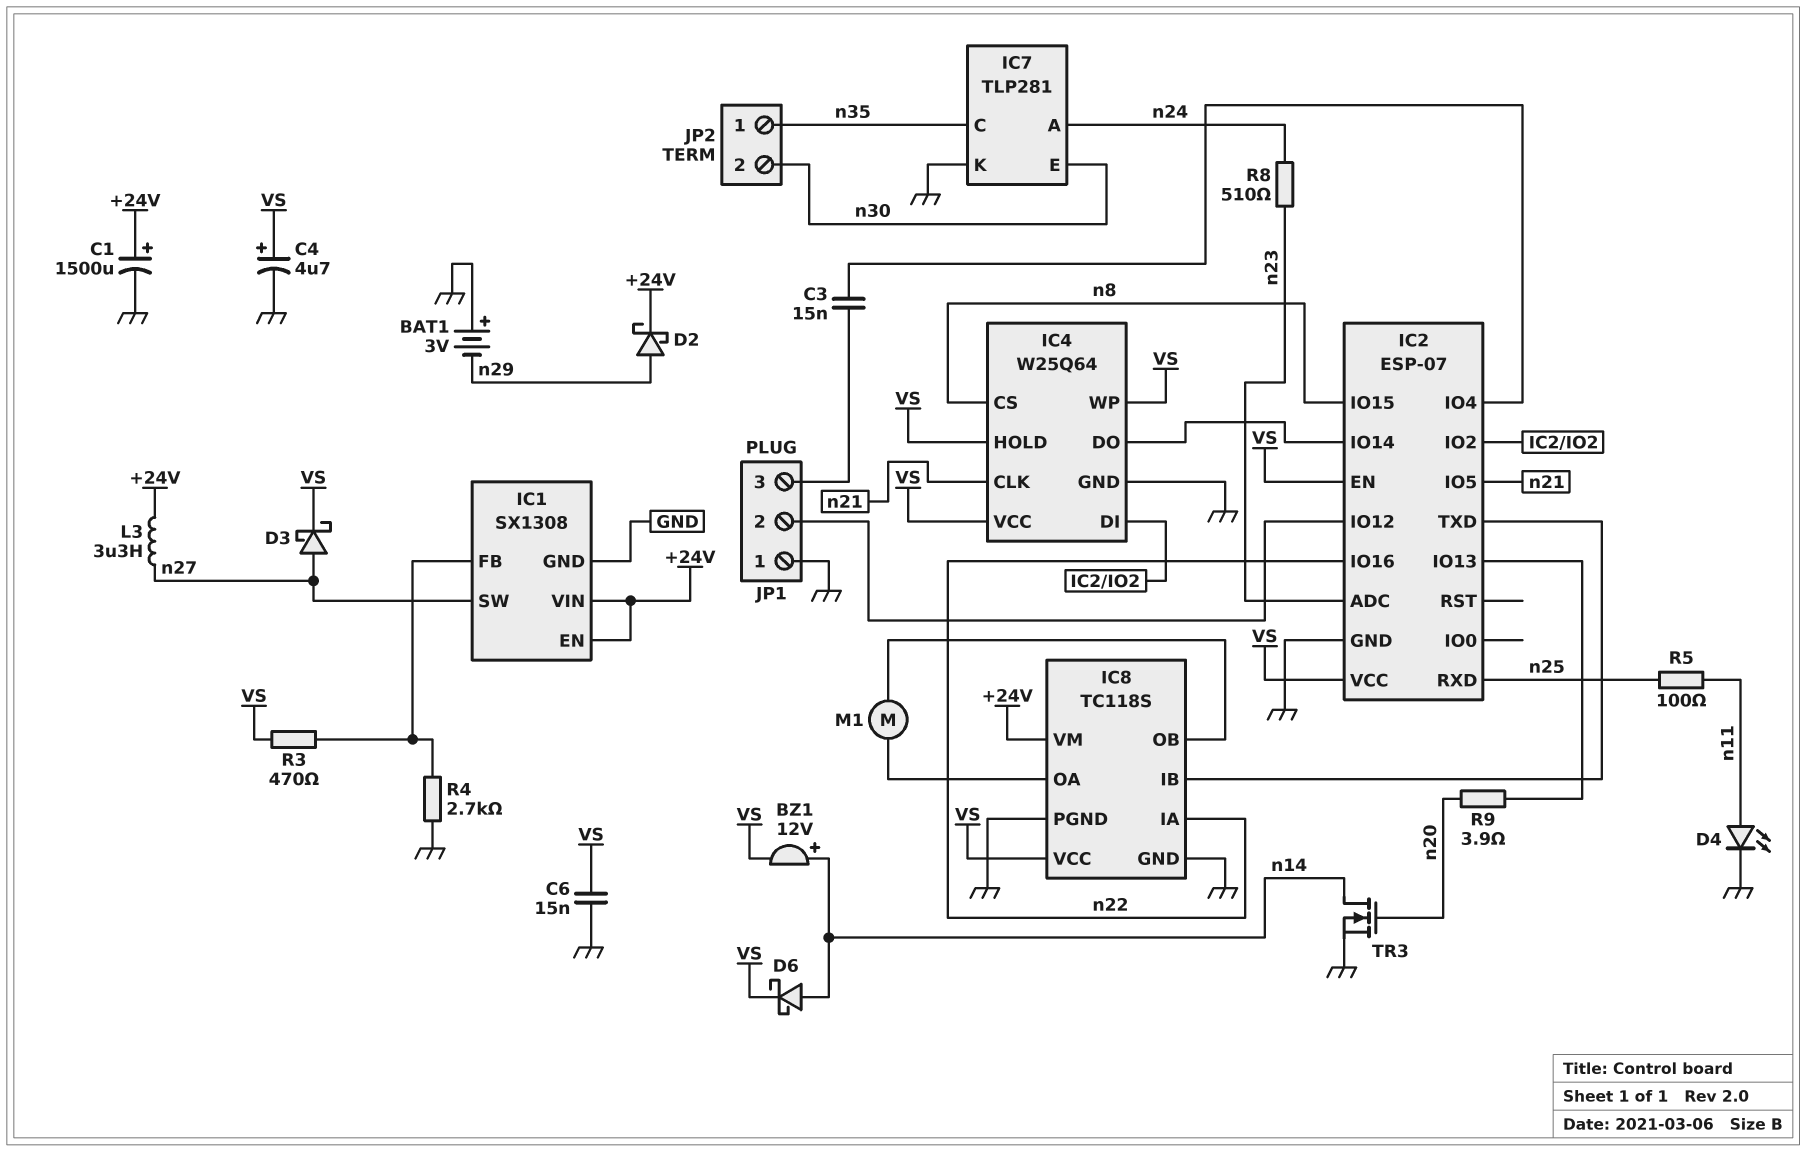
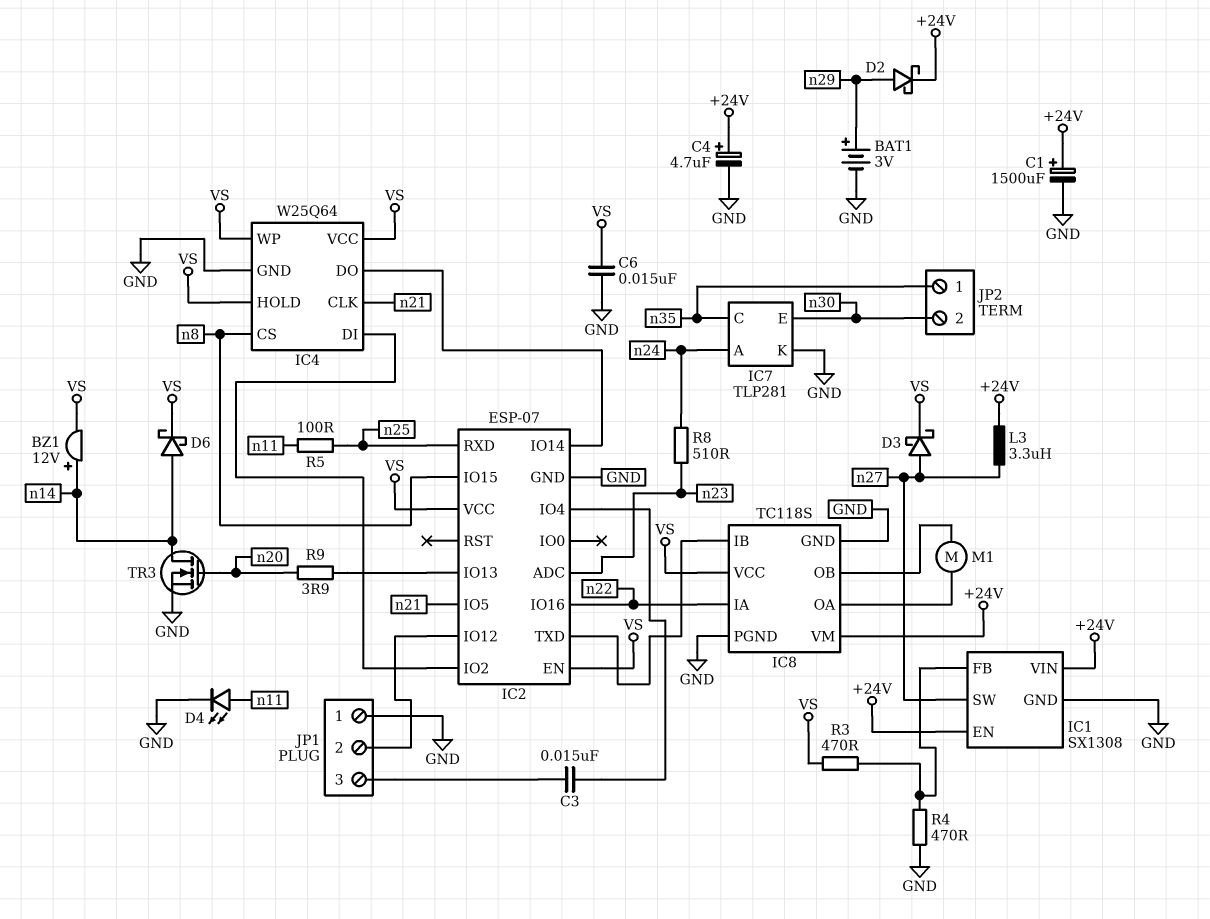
BAT1: 3V (plus GND, minus n29) -> 3V (plus n29, minus GND)
C4: 4.7uF (plus VS, minus GND) -> 4.7uF (plus +24V, minus GND)
R4: 2.7k (GND, IC1/FB) -> 470 (GND, IC1/FB)

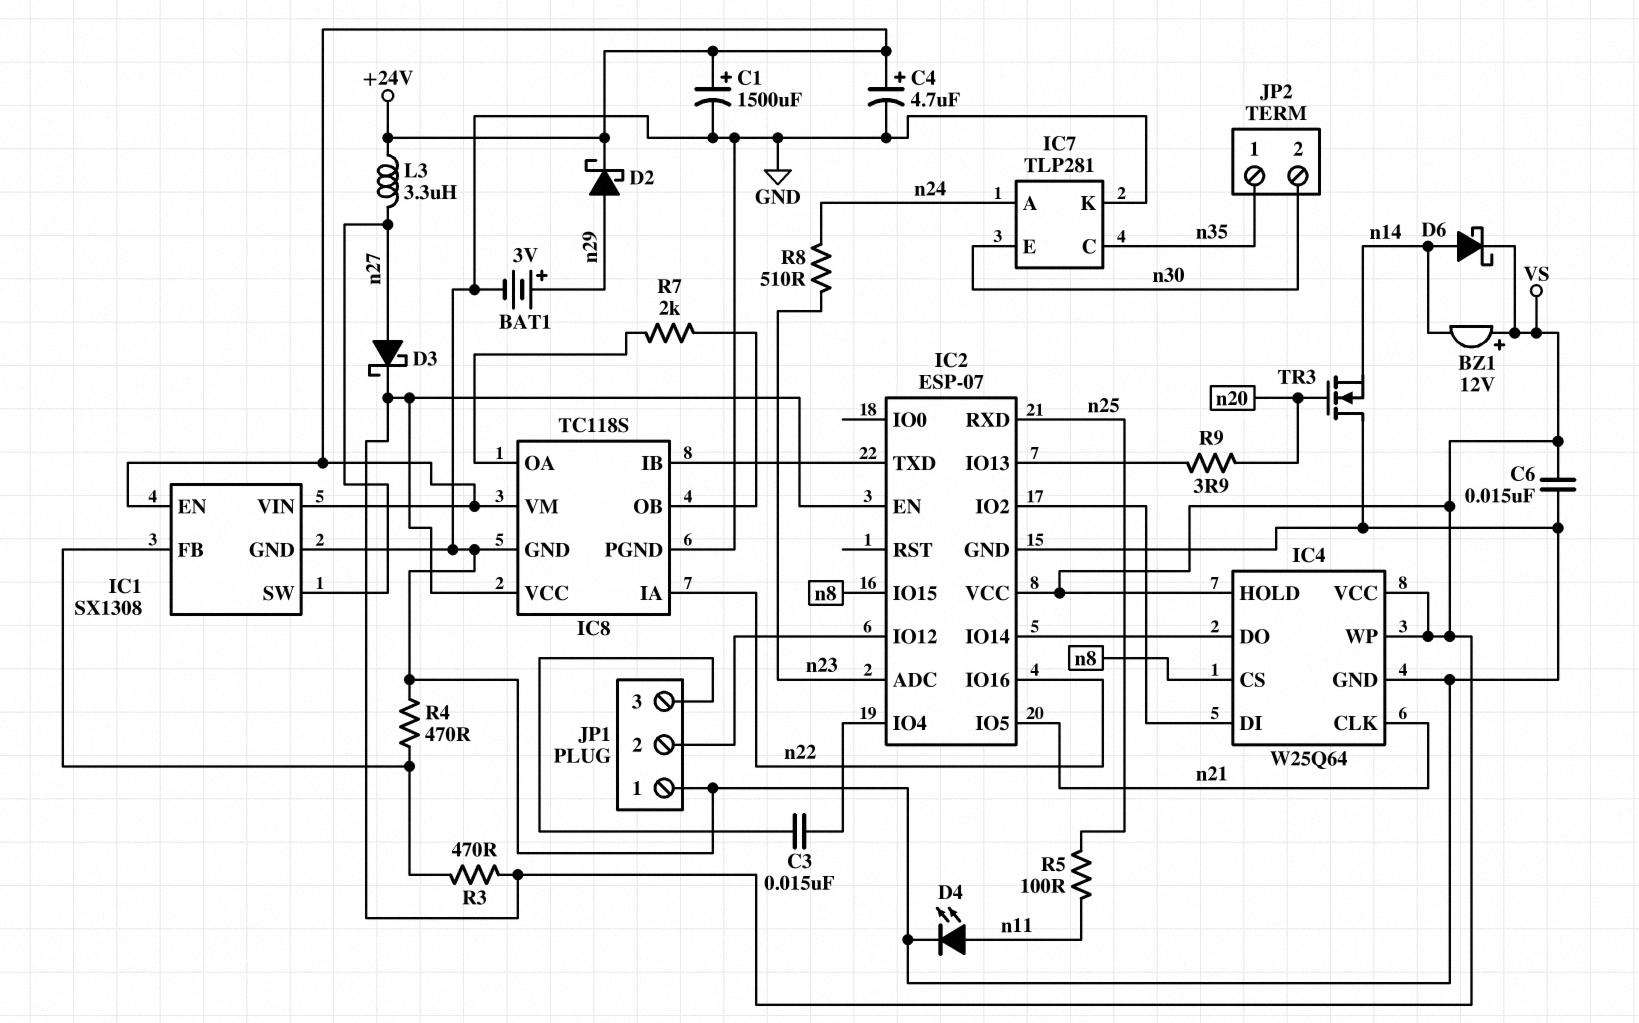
BZ1: buzzer 12V (plus n14, minus VS) -> buzzer 12V (plus VS, minus n14)
M1: motor (IC8/OA, IC8/OB) -> none
R7: none -> 2k (IC8/OA, IC8/OB)
TR3: NMOS (G n20, D n14, S GND) -> NMOS (G n20, D GND, S n14)

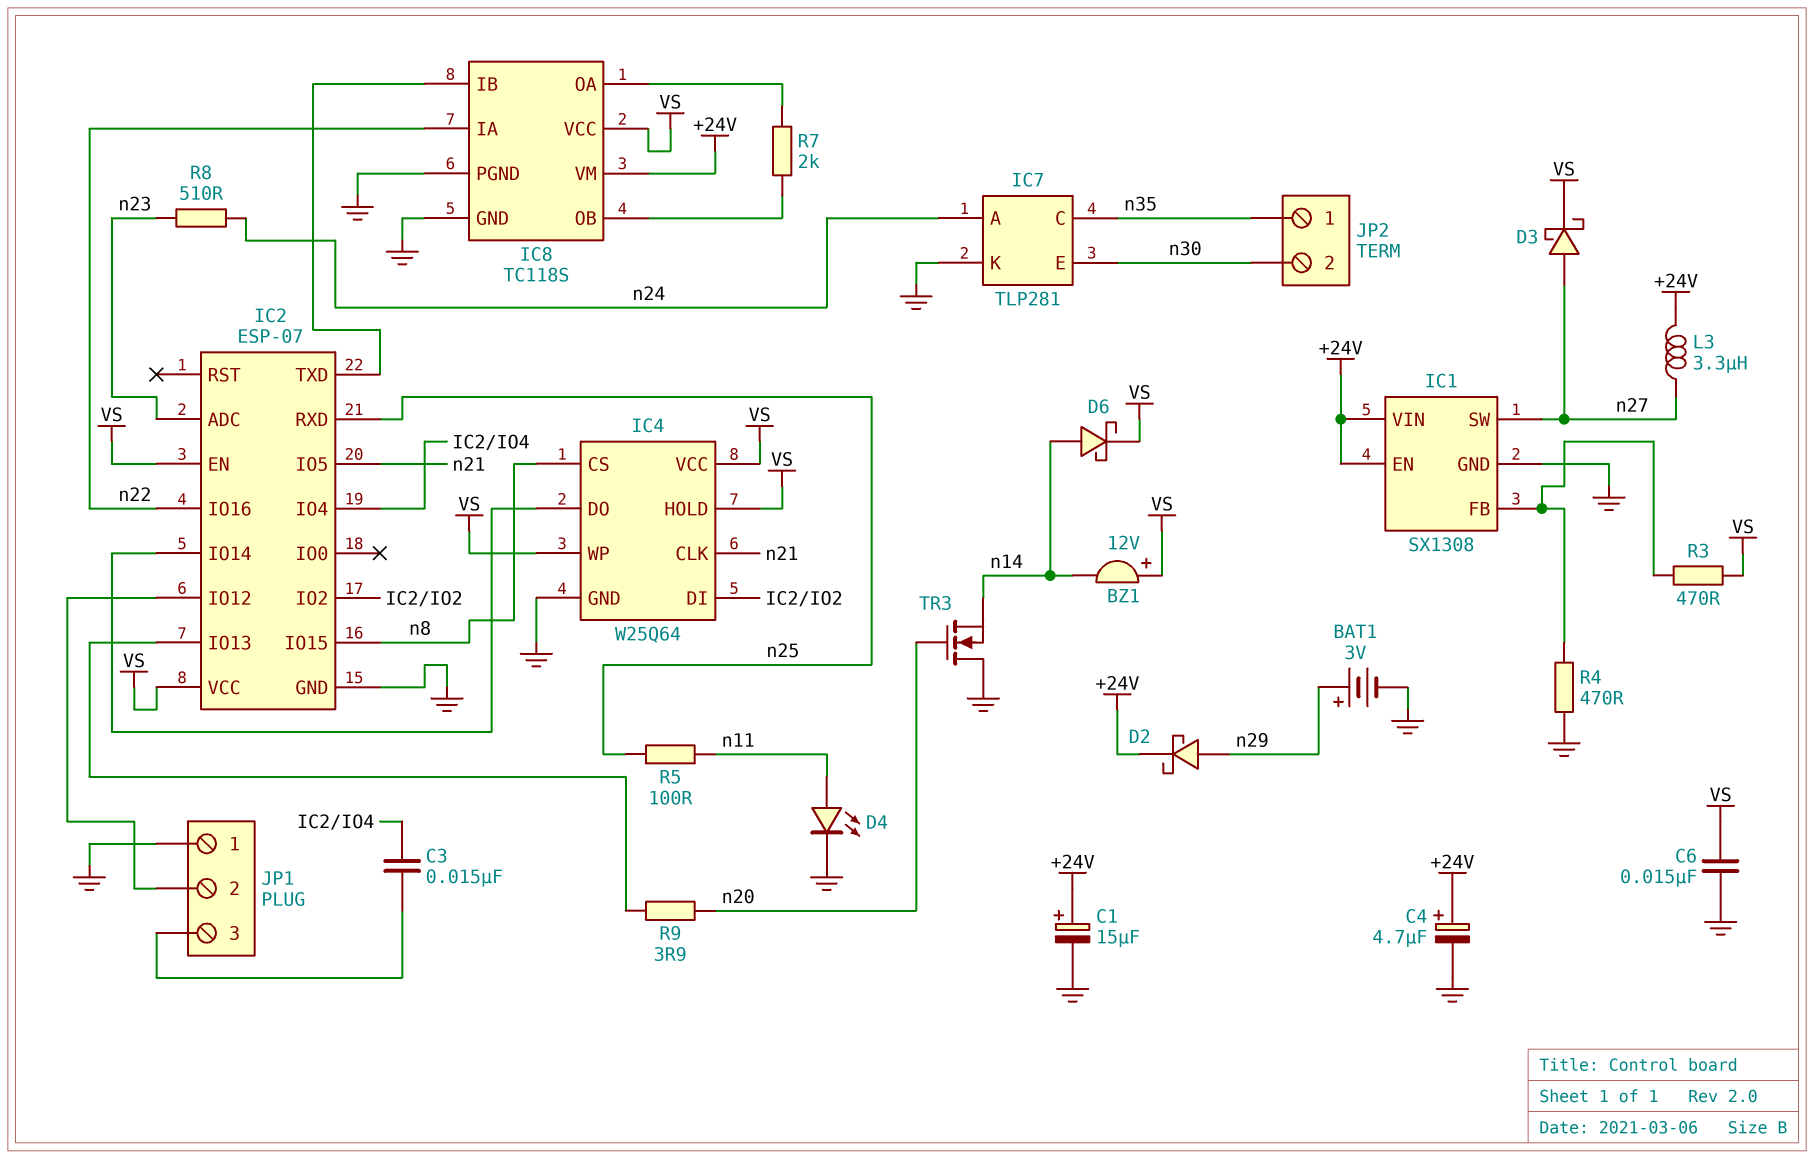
C1: 1500uF (plus +24V, minus GND) -> 15uF (plus +24V, minus GND)

